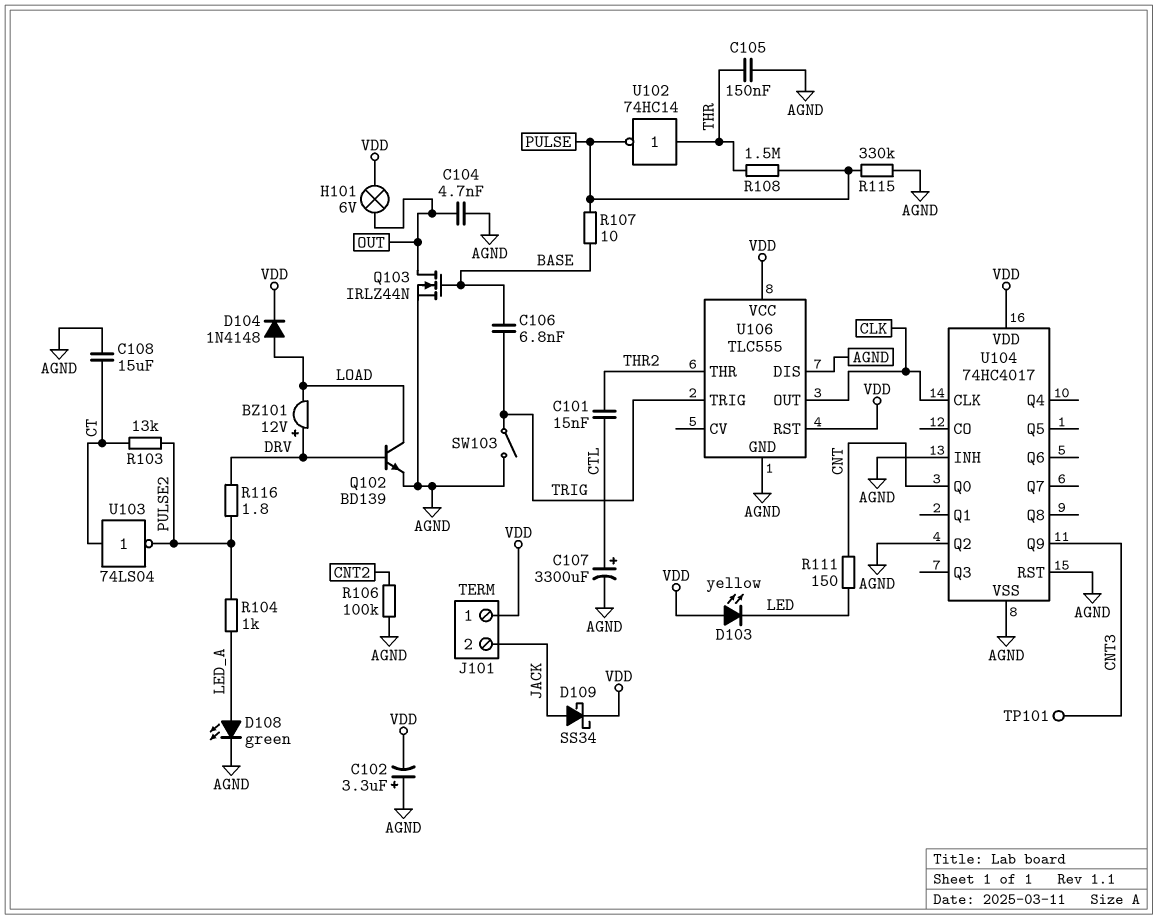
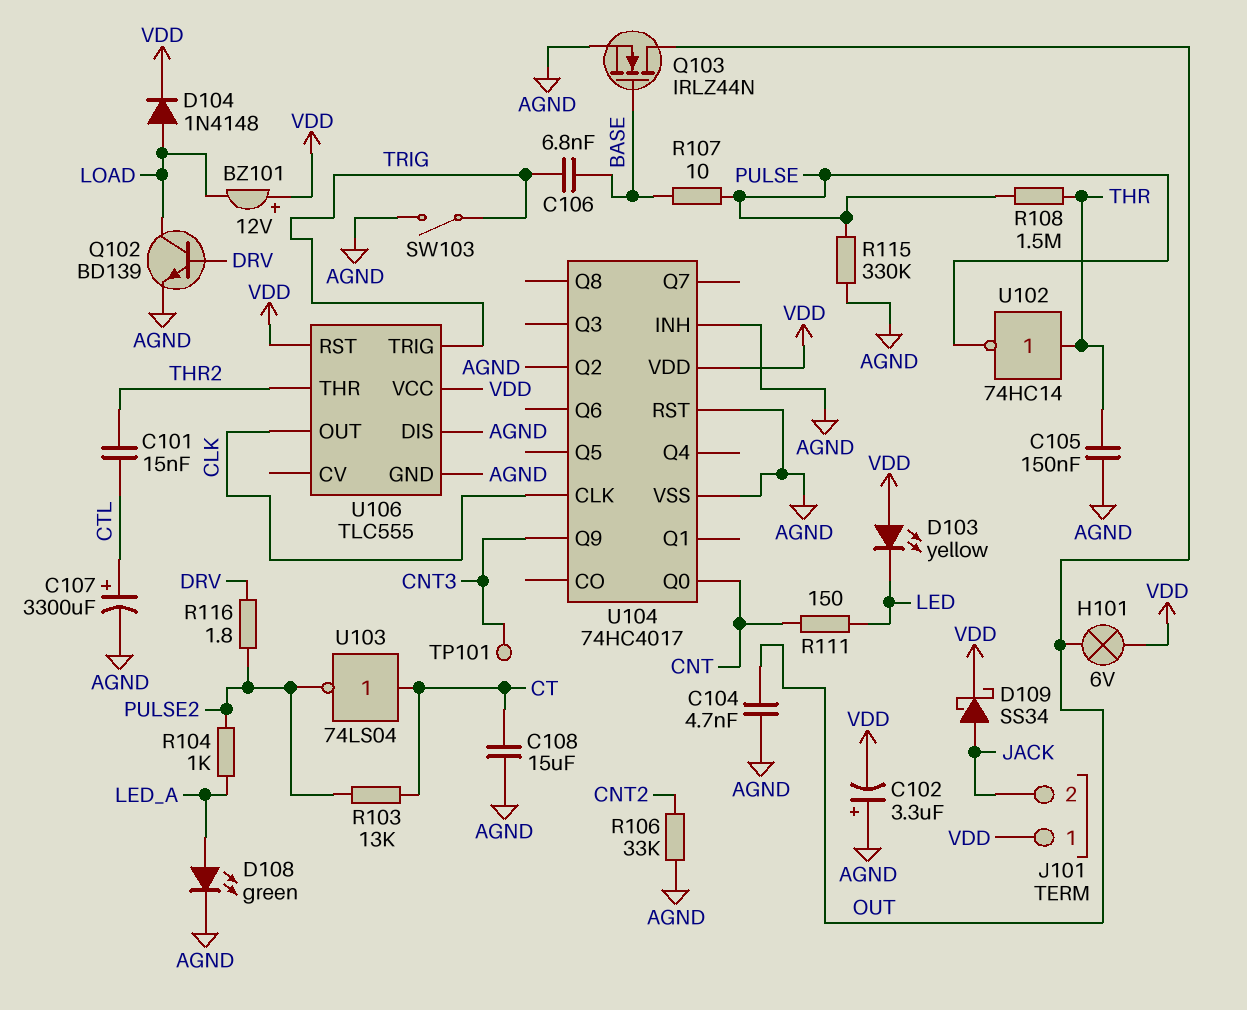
BZ101: buzzer 12V (plus DRV, minus LOAD) -> buzzer 12V (plus VDD, minus LOAD)
R106: 100k (AGND, CNT2) -> 33k (AGND, CNT2)

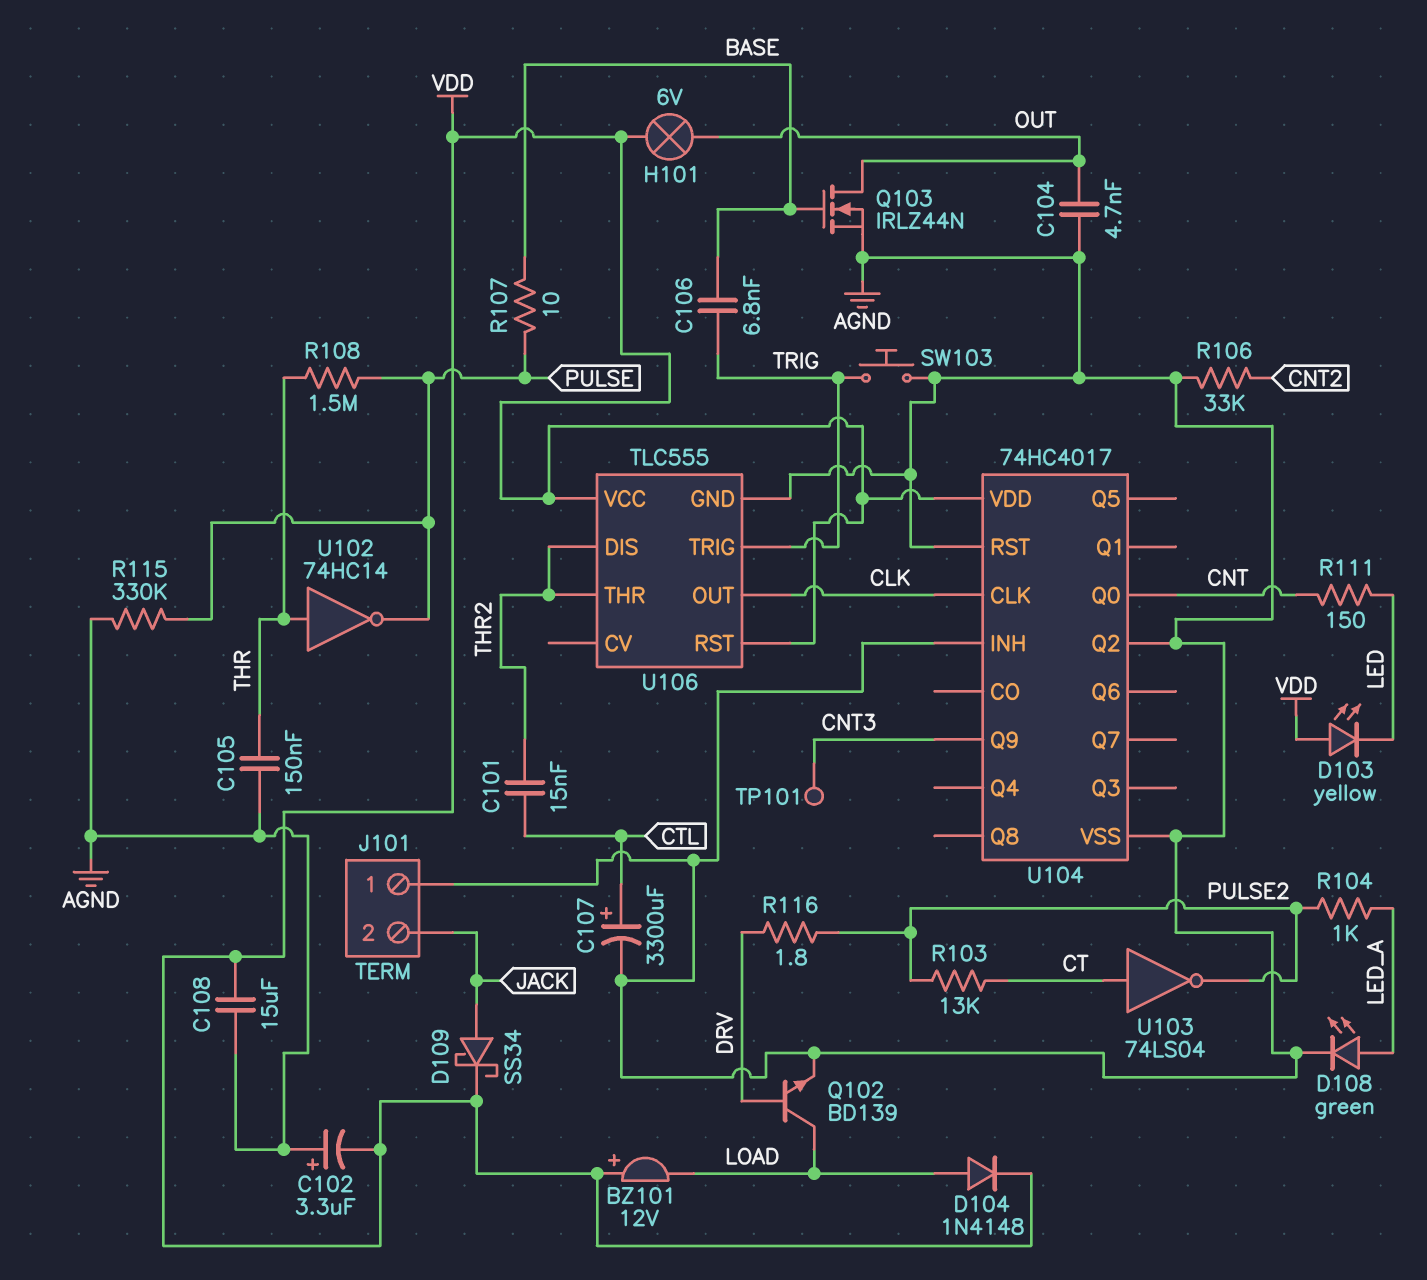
C108: 15uF (AGND, CT) -> 15uF (AGND, VDD)
J101 pin 1: VDD -> AGND
SW103: switch (AGND, TRIG) -> button (AGND, TRIG)
U106 pin DIS: AGND -> THR2

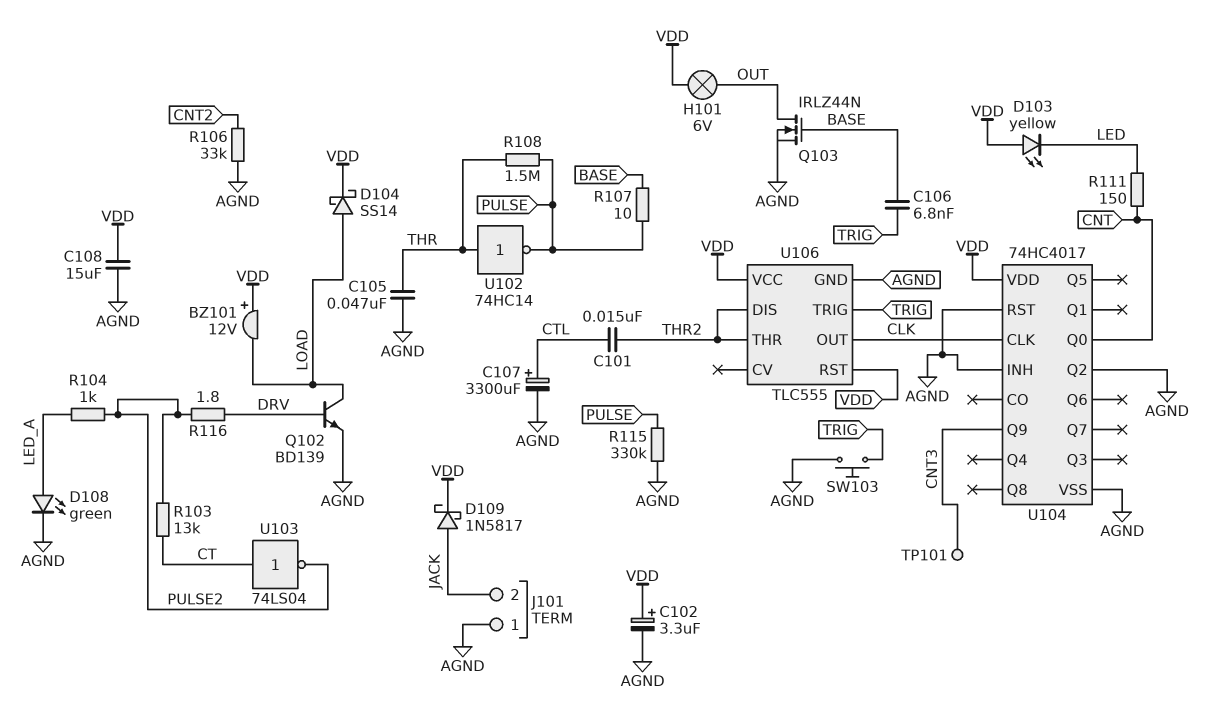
C102: 3.3uF (plus AGND, minus VDD) -> 3.3uF (plus VDD, minus AGND)
C104: 4.7nF (AGND, OUT) -> none
C105: 150nF (AGND, THR) -> 47nF (AGND, THR)
D104: diode 1N4148 (A LOAD, K VDD) -> schottky SS14 (A LOAD, K VDD)
D109: schottky SS34 (A JACK, K VDD) -> schottky 1N5817 (A JACK, K VDD)

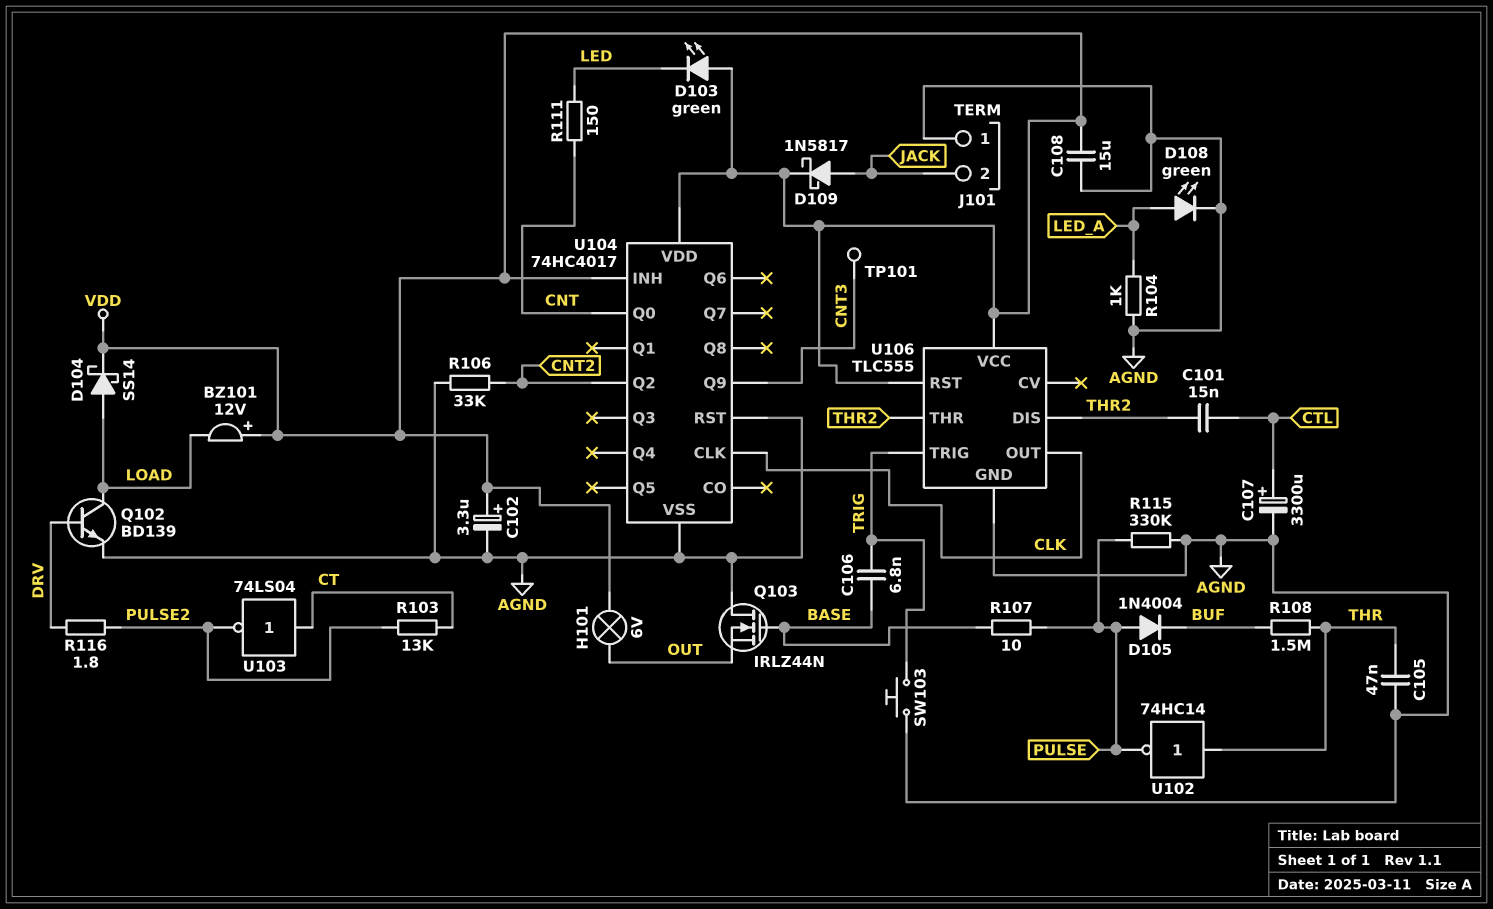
D103: LED yellow (A VDD, K LED) -> LED green (A VDD, K LED)
D105: none -> diode 1N4004 (A PULSE, K BUF)
Q103: NMOS IRLZ44N (G BASE, D OUT, S AGND) -> NMOS IRLZ44N (G BASE, D AGND, S OUT)
R104: 1k (LED_A, PULSE2) -> 1k (AGND, LED_A)
R108: 1.5M (PULSE, THR) -> 1.5M (BUF, THR)
U104 pin INH: AGND -> VDD
U104 pin Q2: AGND -> CNT2

